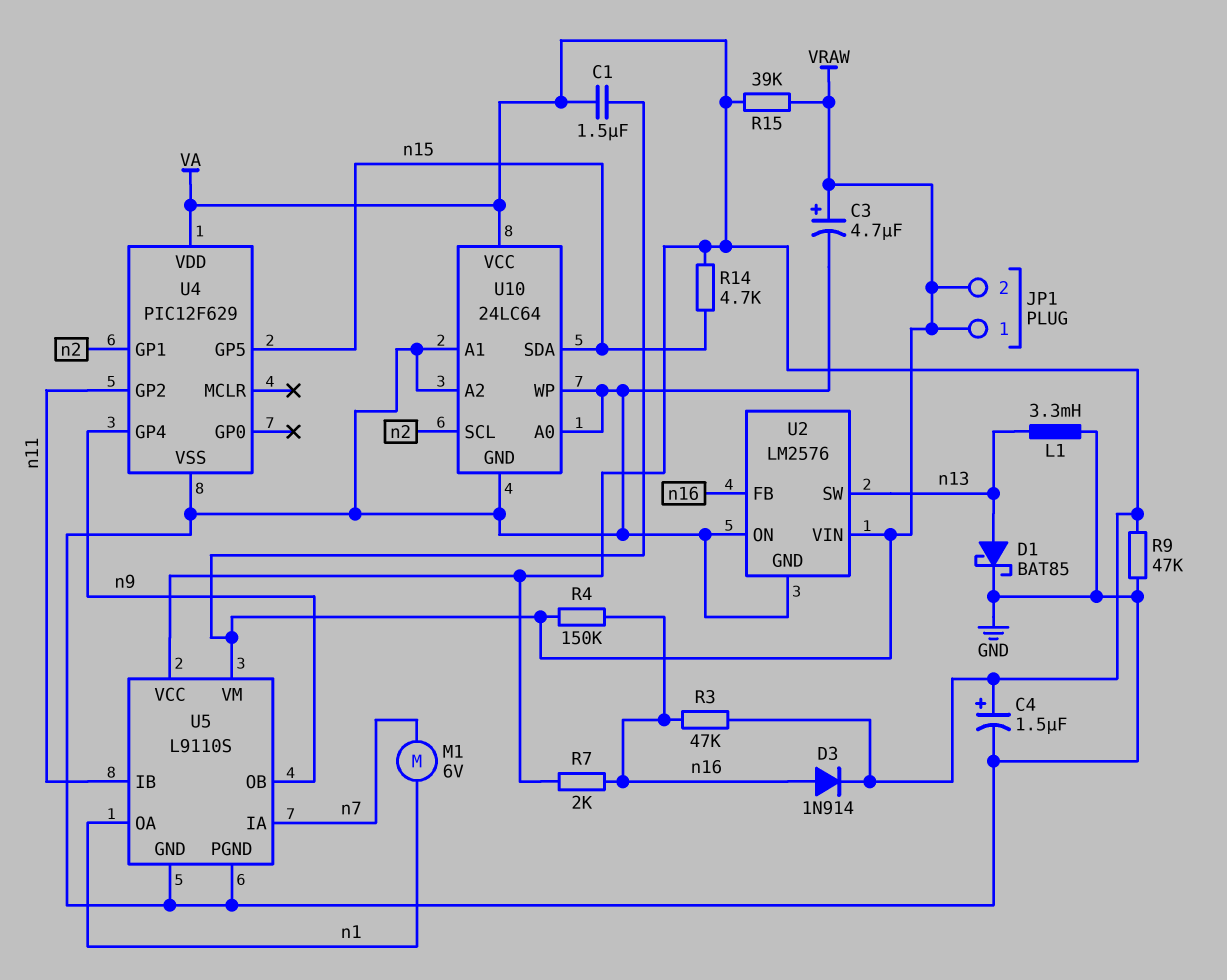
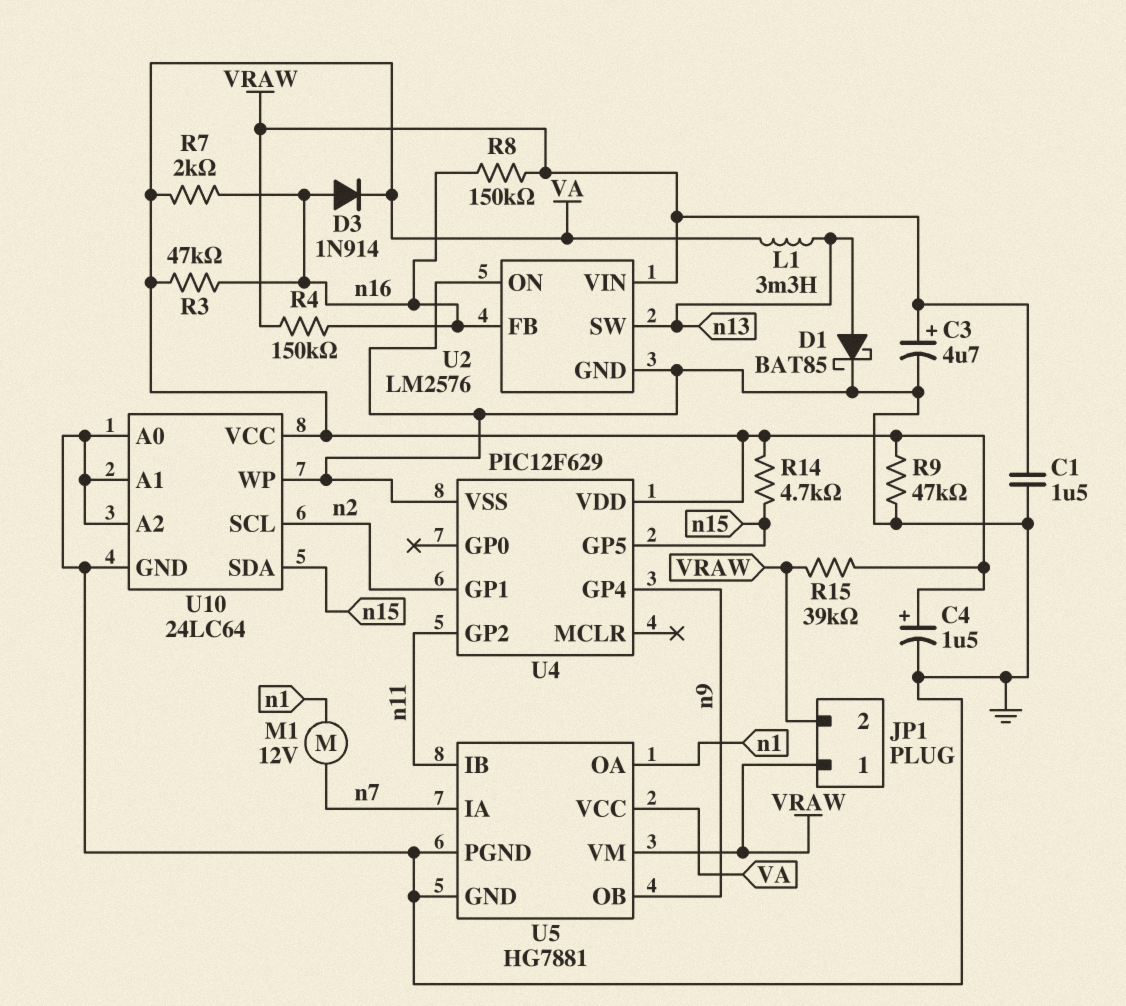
C1: 1.5uF (VA, VRAW) -> 1.5uF (GND, VRAW)
L1: 3.3mH (GND, n13) -> 3.3mH (VA, n13)
M1: motor 6V (n1, n7) -> motor 12V (n1, n7)
R8: none -> 150k (VRAW, n16)
U5: L9110S -> HG7881

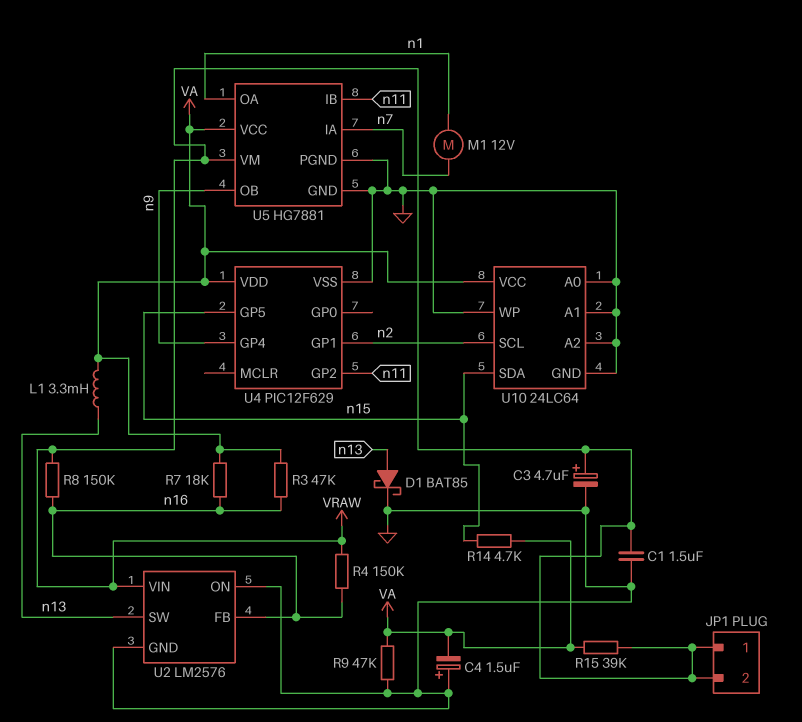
C4: 1.5uF (plus VA, minus GND) -> 1.5uF (plus GND, minus VA)
D3: diode 1N914 (A n16, K VA) -> none
R7: 2k (VA, n16) -> 18k (VA, n16)

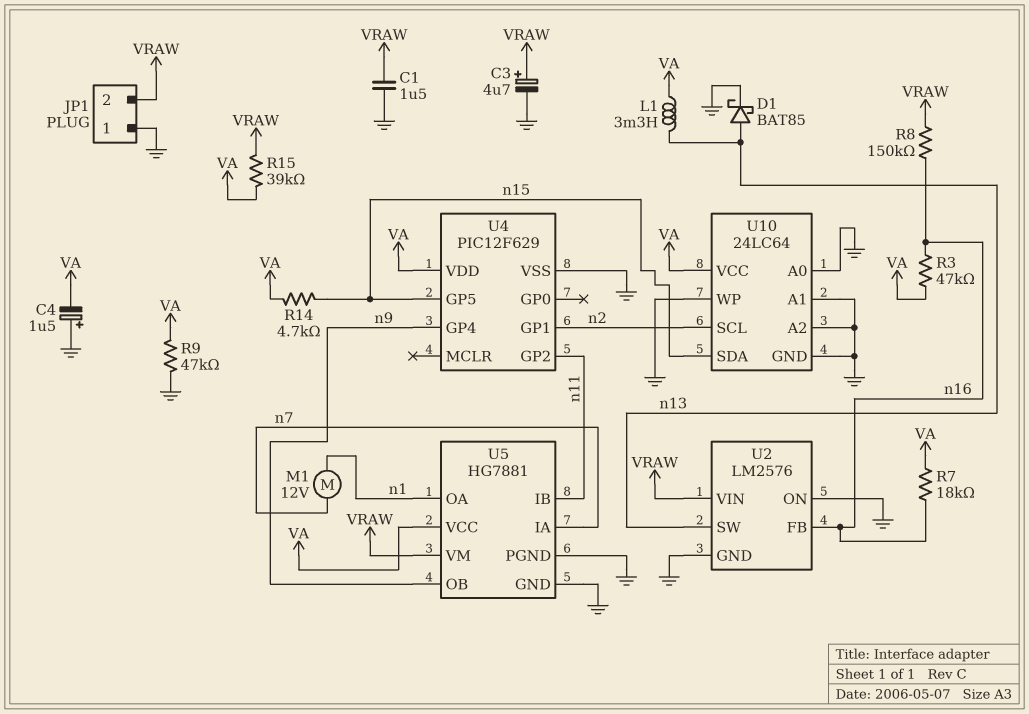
JP1 pin 1: VRAW -> GND
R4: 150k (VRAW, n16) -> none

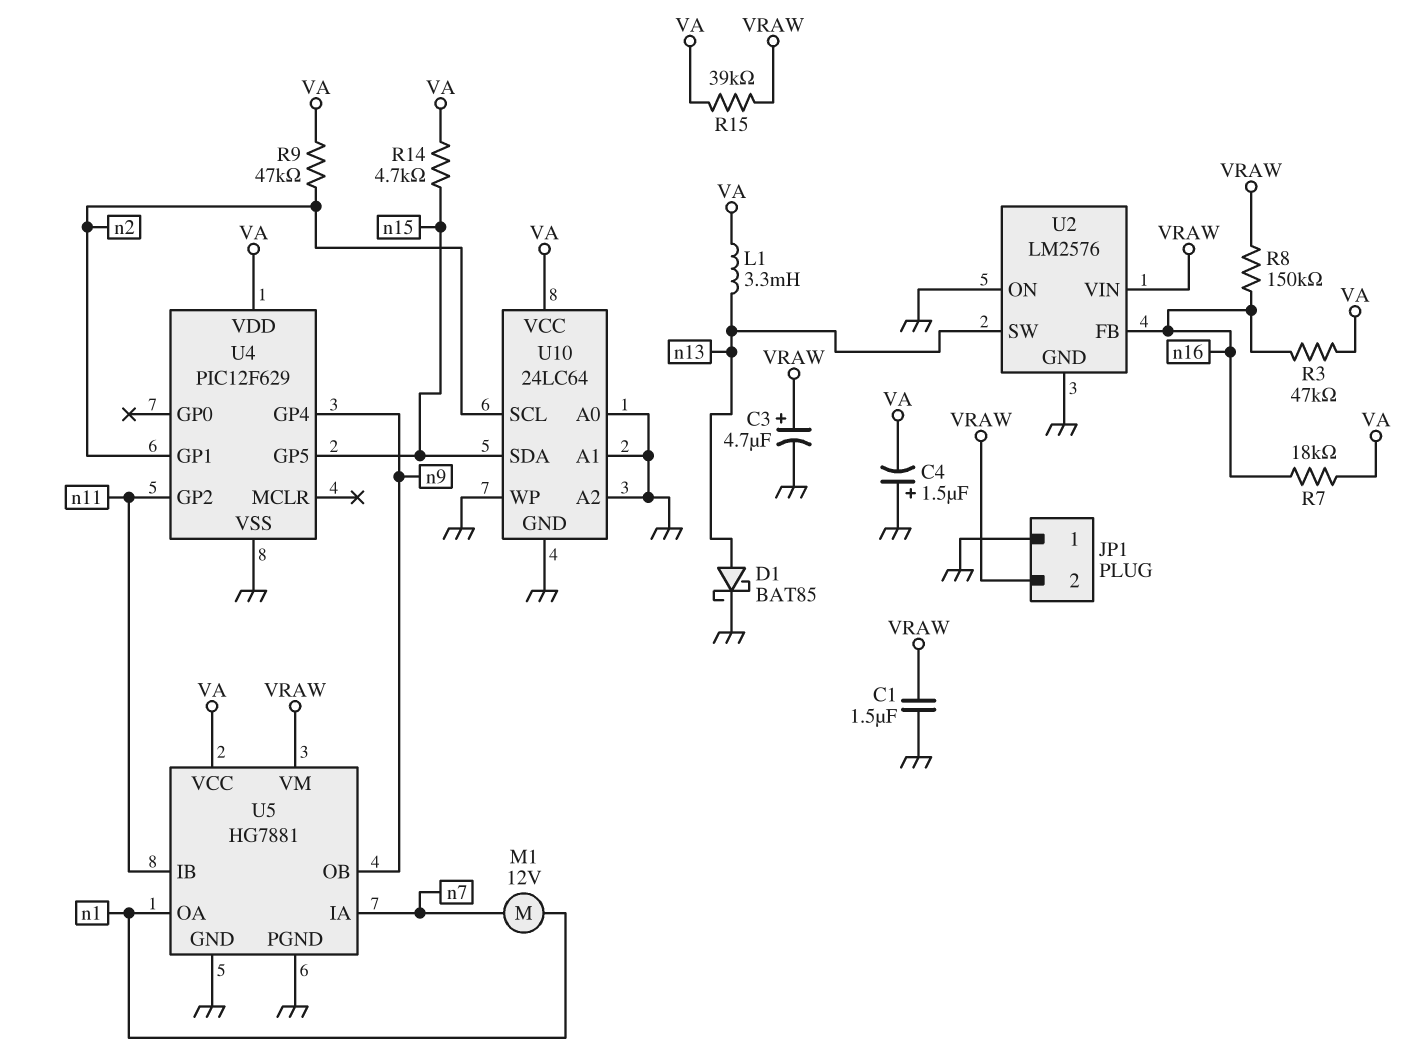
R9: 47k (GND, VA) -> 47k (VA, n2)

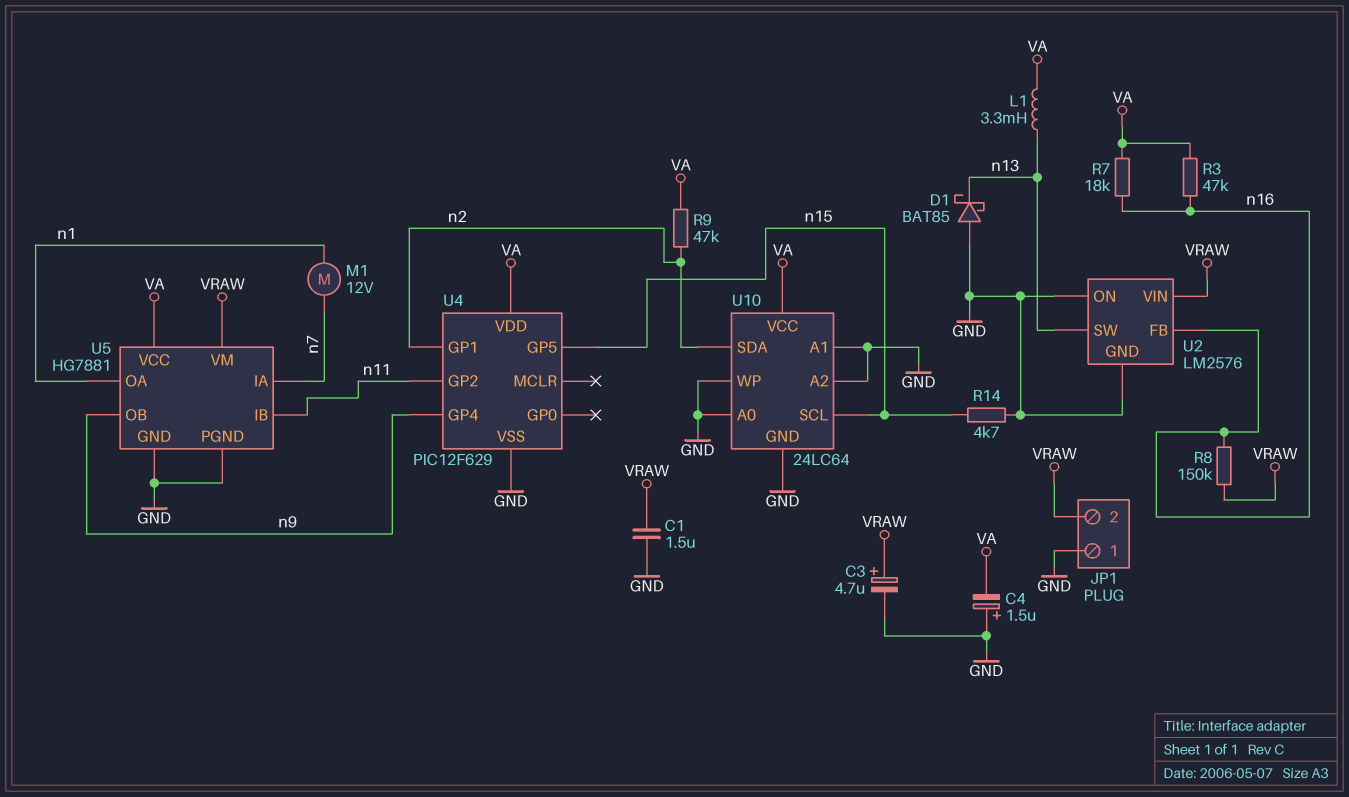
D1: schottky BAT85 (A n13, K GND) -> schottky BAT85 (A GND, K n13)
R14: 4.7k (VA, n15) -> 4.7k (GND, n15)
R15: 39k (VA, VRAW) -> none
U10 pin SCL: n2 -> n15
U10 pin SDA: n15 -> n2

